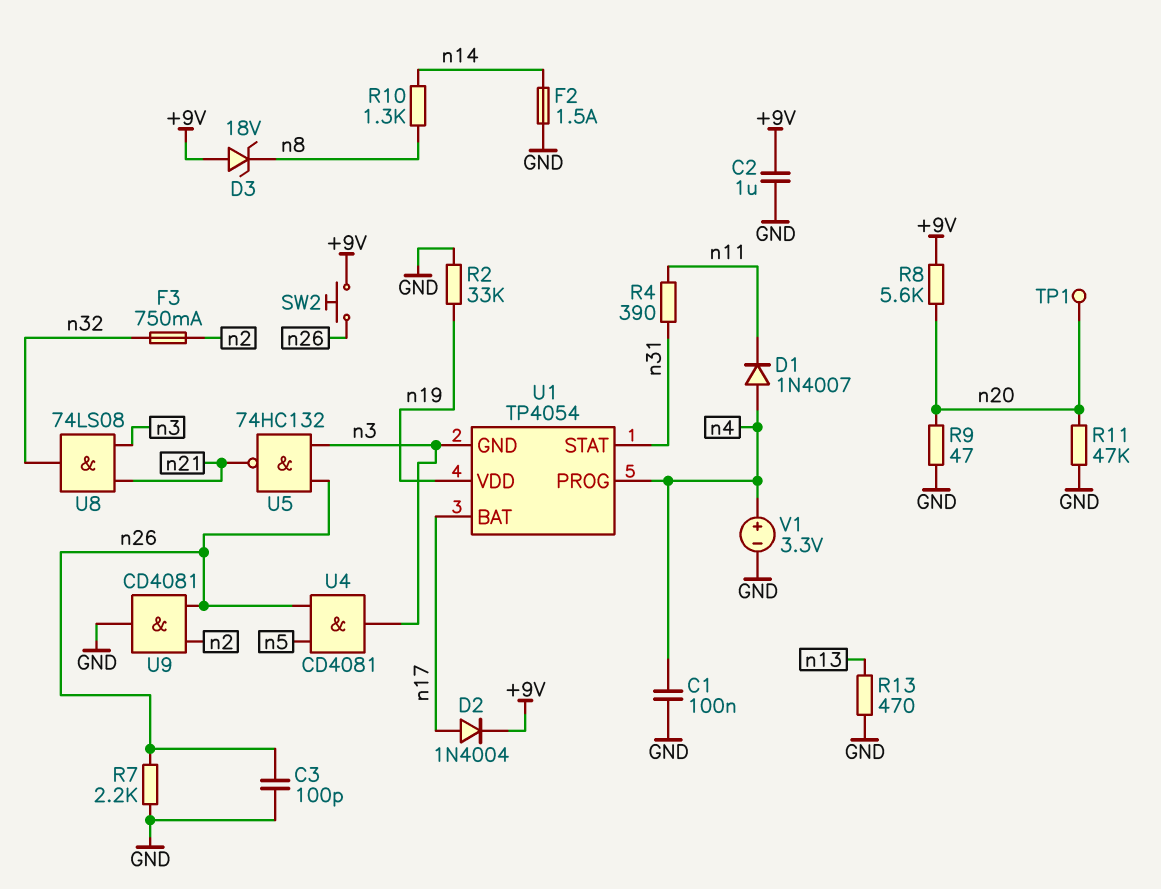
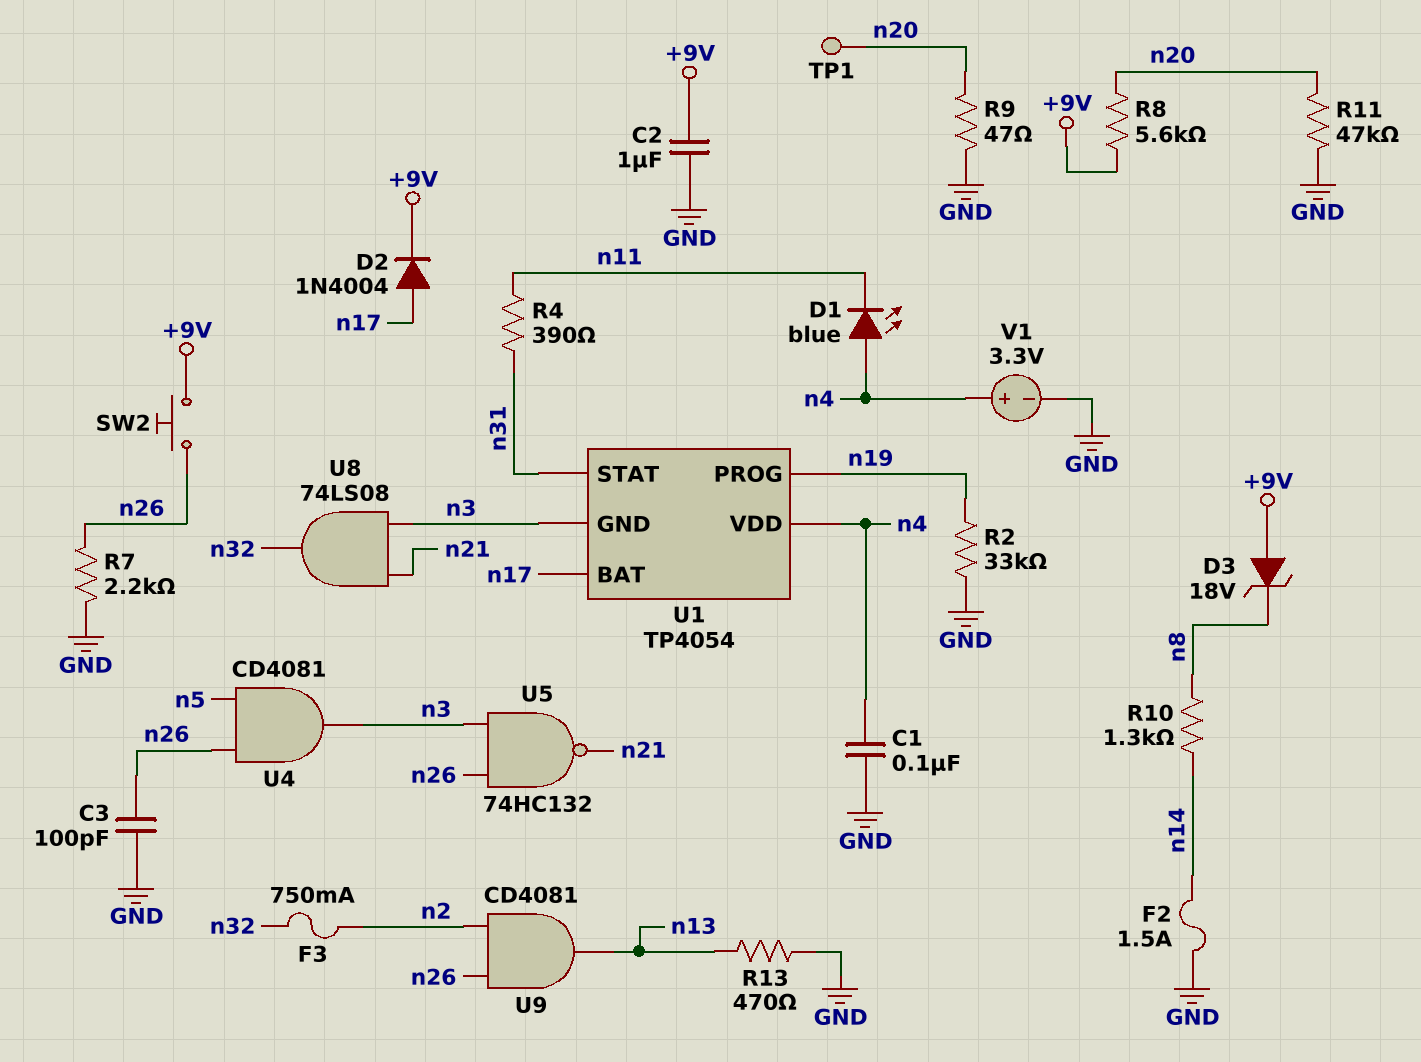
D1: diode 1N4007 (A n4, K n11) -> LED blue (A n4, K n11)
U1 pin PROG: n4 -> n19
U1 pin VDD: n19 -> n4
U9: AND CD4081 (in n2, in n26, out GND) -> AND CD4081 (in n2, in n26, out n13)

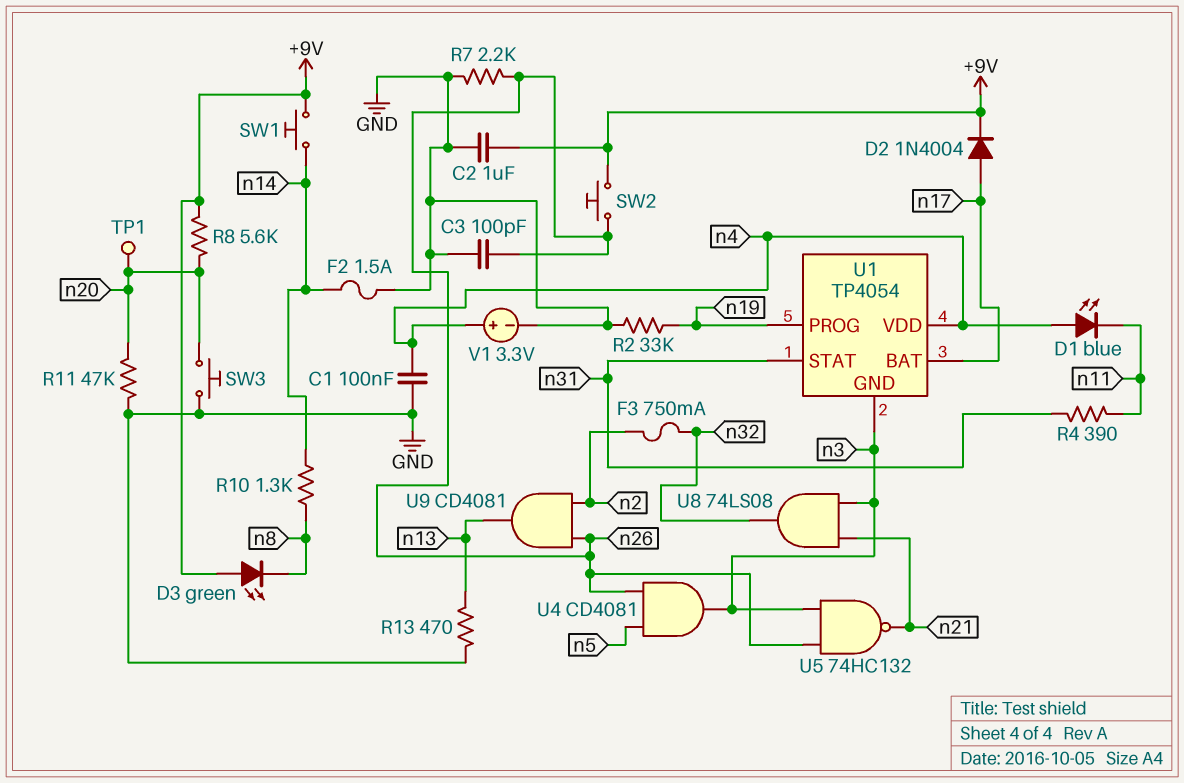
D3: zener 18V (A +9V, K n8) -> LED green (A +9V, K n8)
R9: 47 (GND, n20) -> none
SW1: none -> button (+9V, n14)
SW3: none -> button (GND, n20)

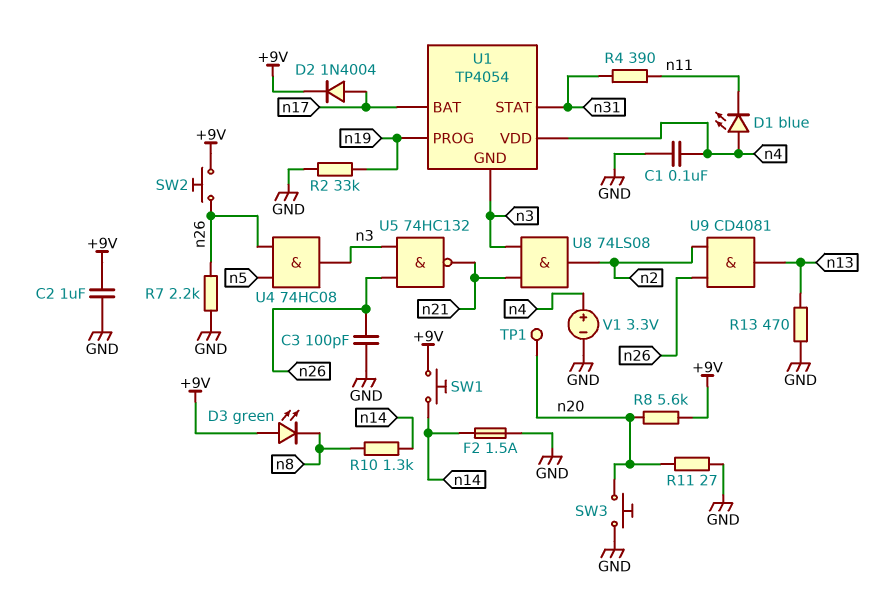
F3: 750mA (n2, n32) -> none
R11: 47k (GND, n20) -> 27 (GND, n20)
U4: AND CD4081 (in n5, in n26, out n3) -> AND 74HC08 (in n5, in n26, out n3)
U8: AND 74LS08 (in n3, in n21, out n32) -> AND 74LS08 (in n3, in n21, out n2)

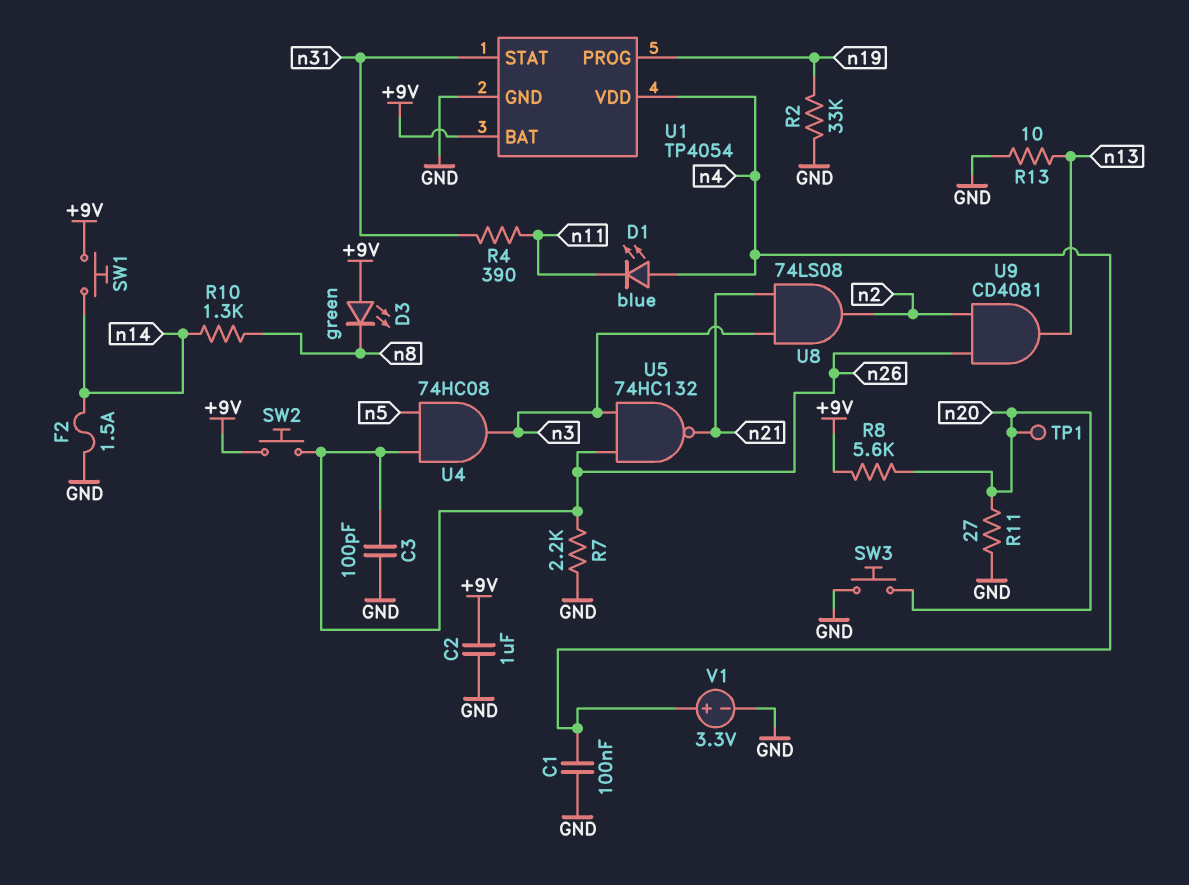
D2: diode 1N4004 (A n17, K +9V) -> none
R13: 470 (GND, n13) -> 10 (GND, n13)
U1 pin BAT: n17 -> +9V
U1 pin GND: n3 -> GND

